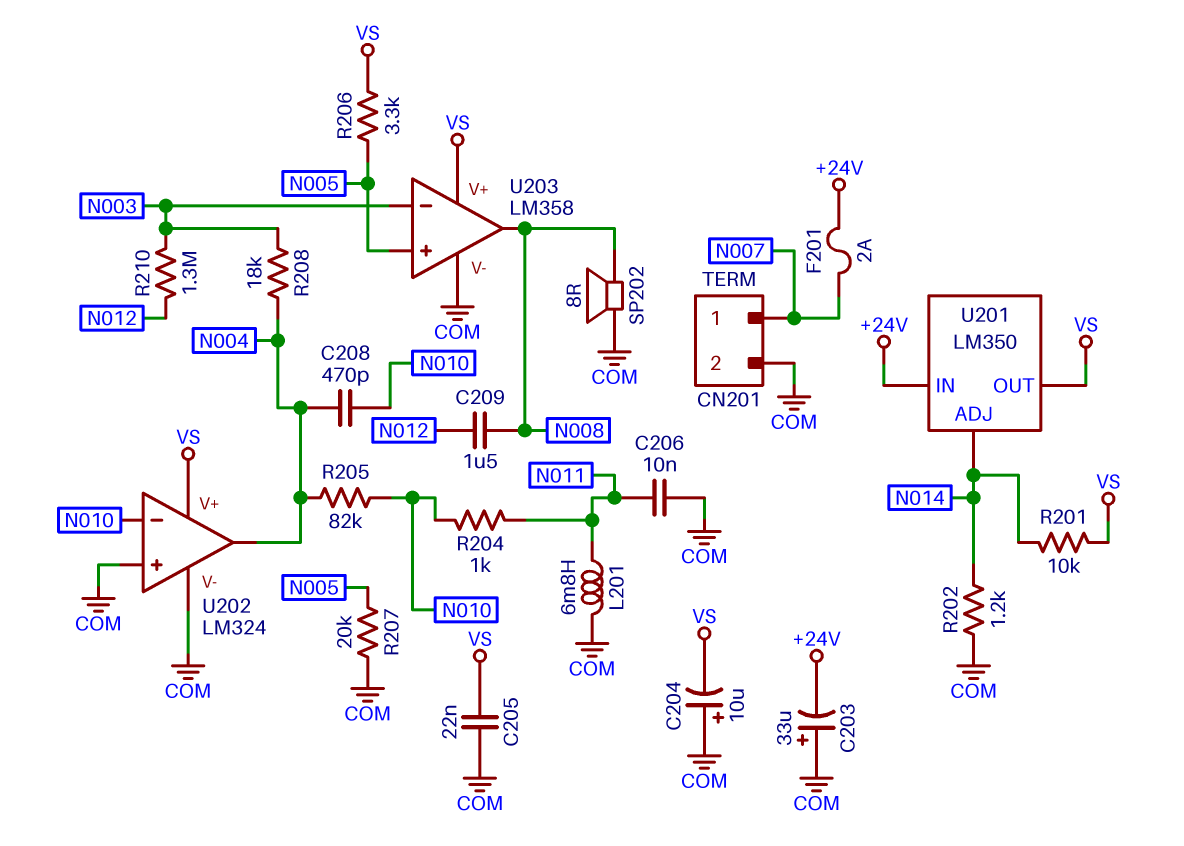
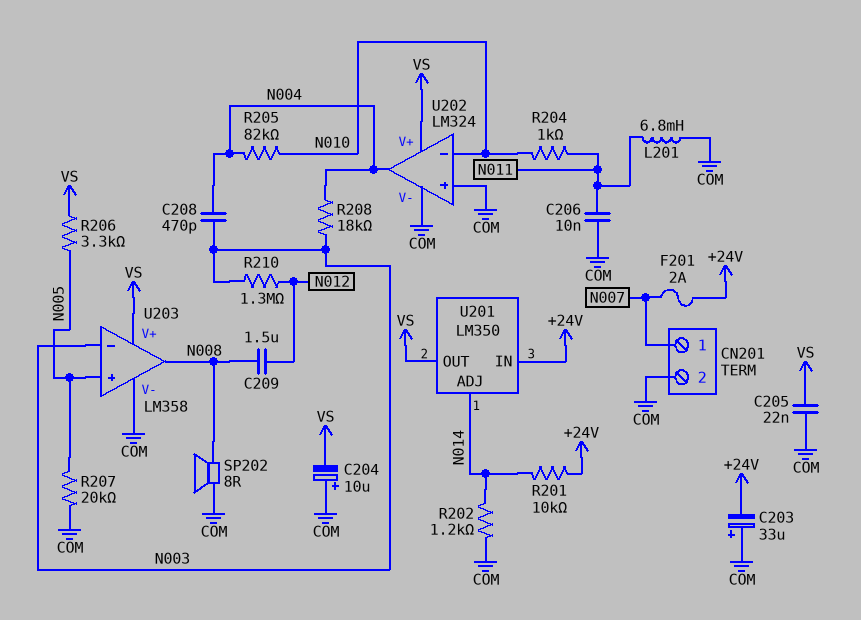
C208: 470pF (N004, N010) -> 470pF (N003, N004)
R201: 10k (N014, VS) -> 10k (+24V, N014)

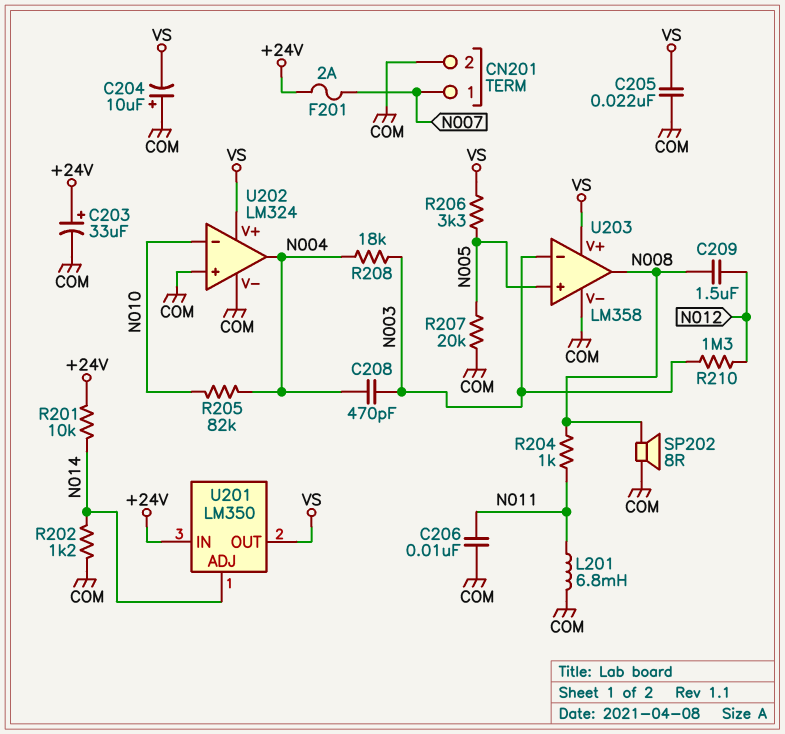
C203: 33uF (plus COM, minus +24V) -> 33uF (plus +24V, minus COM)
R204: 1k (N010, N011) -> 1k (N008, N011)

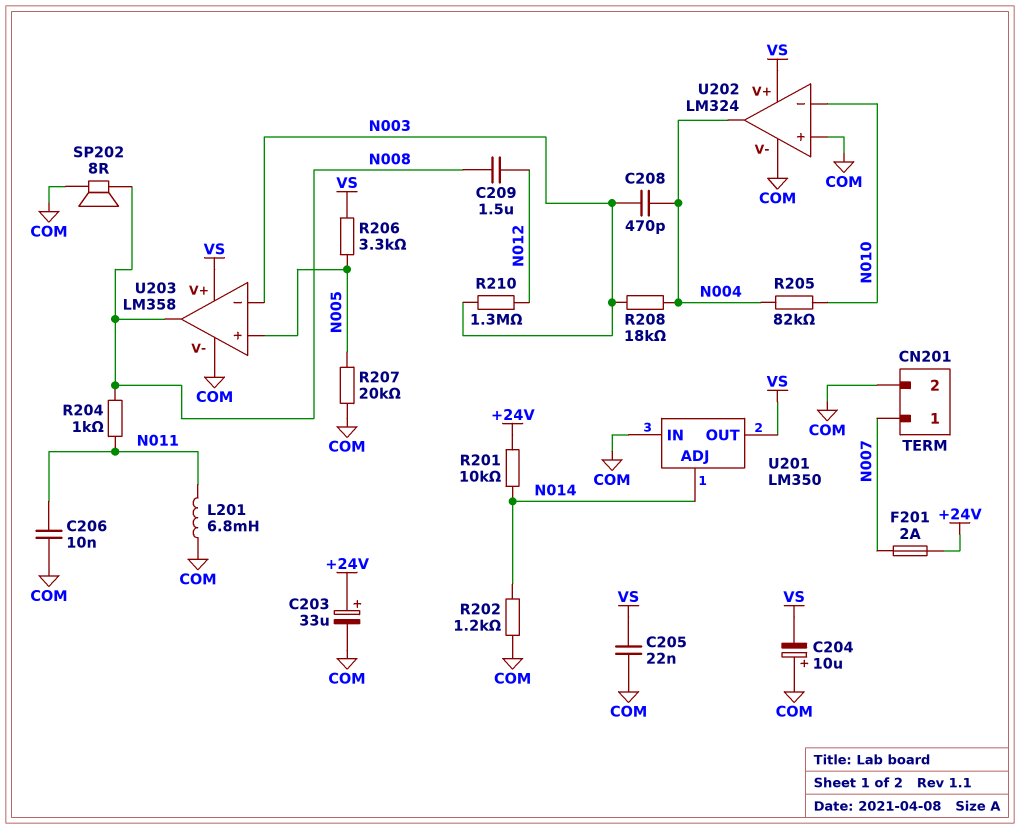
U201 pin IN: +24V -> COM

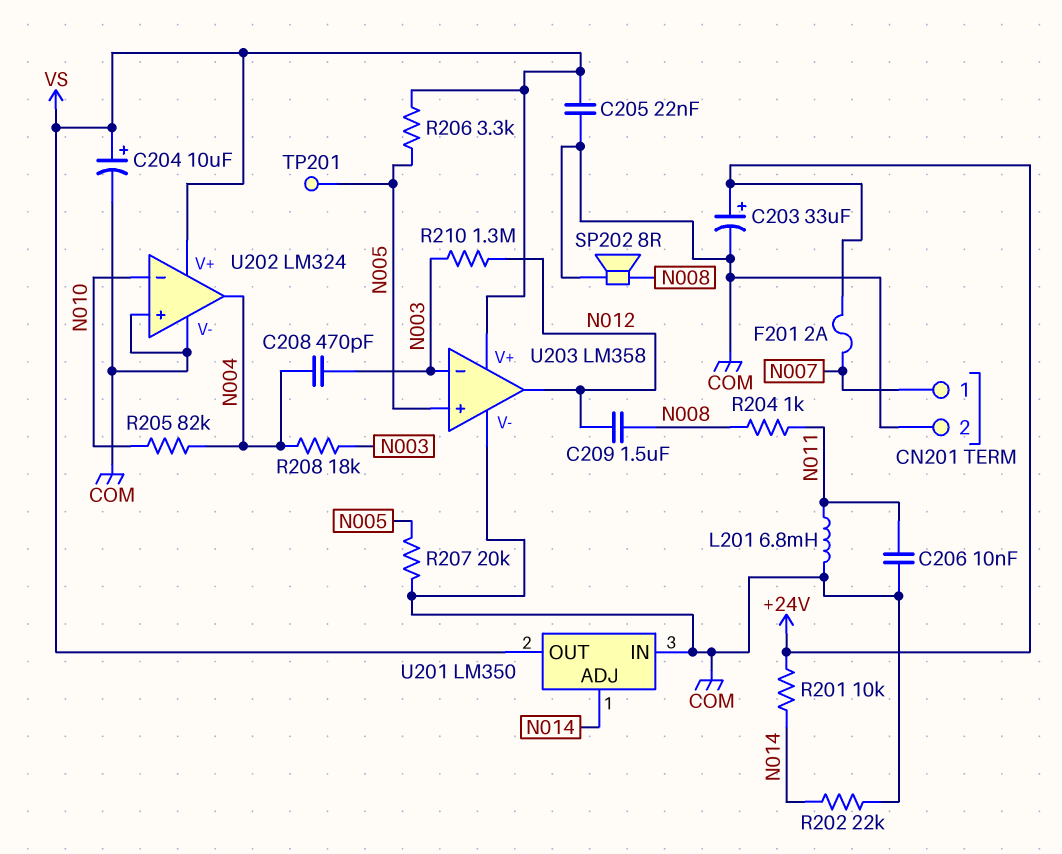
C204: 10uF (plus COM, minus VS) -> 10uF (plus VS, minus COM)
R202: 1.2k (COM, N014) -> 22k (COM, N014)
TP201: none -> test point (N005)
U203 pin out: N008 -> N012

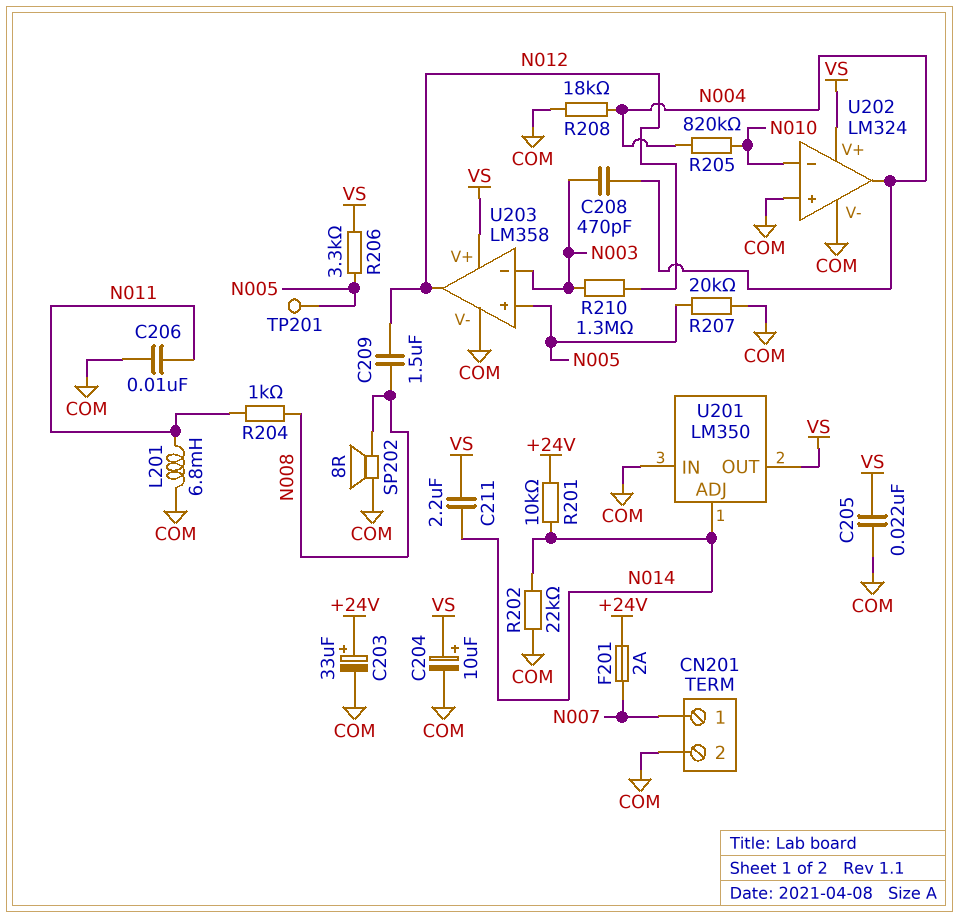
C211: none -> 2.2uF (N014, VS)
R205: 82k (N004, N010) -> 820k (N004, N010)
R208: 18k (N003, N004) -> 18k (COM, N004)

